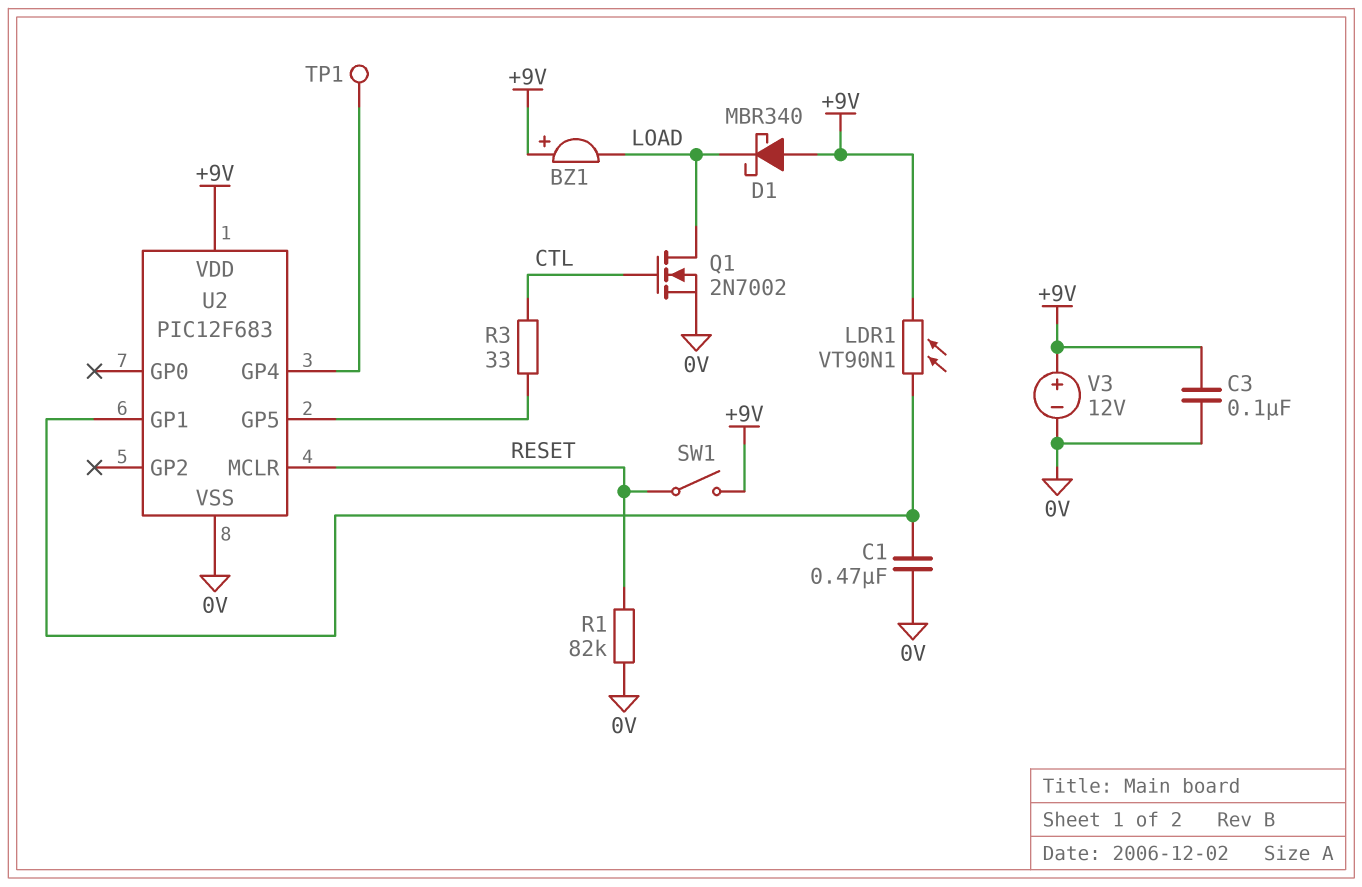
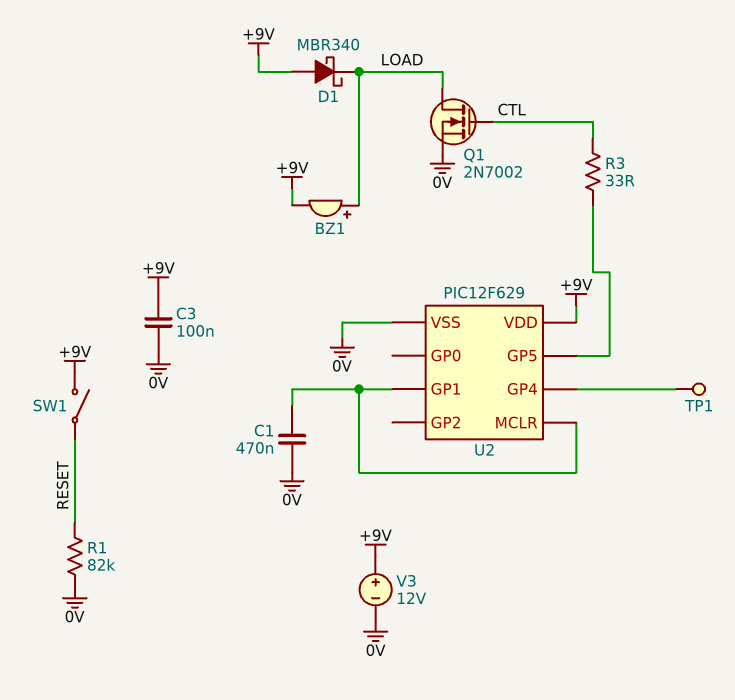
BZ1: buzzer (plus +9V, minus LOAD) -> buzzer (plus LOAD, minus +9V)
LDR1: VT90N1 (+9V, U2/GP1) -> none
U2: PIC12F683 -> PIC12F629
U2 pin MCLR: RESET -> U2/GP1

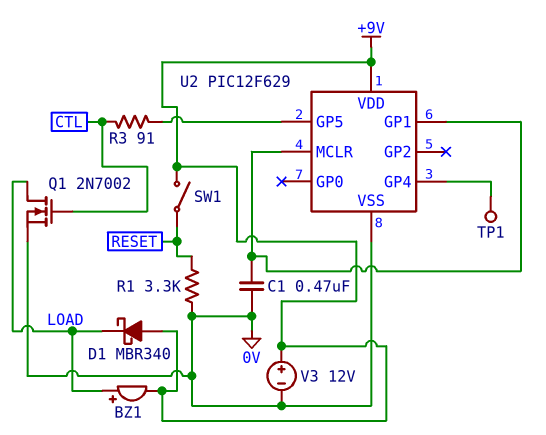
C3: 100nF (+9V, 0V) -> none
R1: 82k (0V, RESET) -> 3.3k (0V, RESET)
R3: 33 (CTL, U2/GP5) -> 91 (CTL, U2/GP5)

